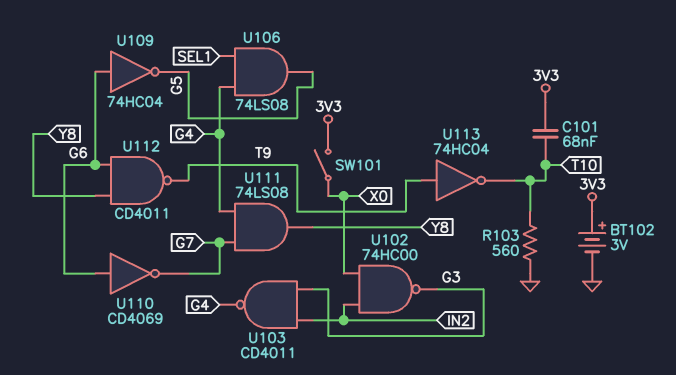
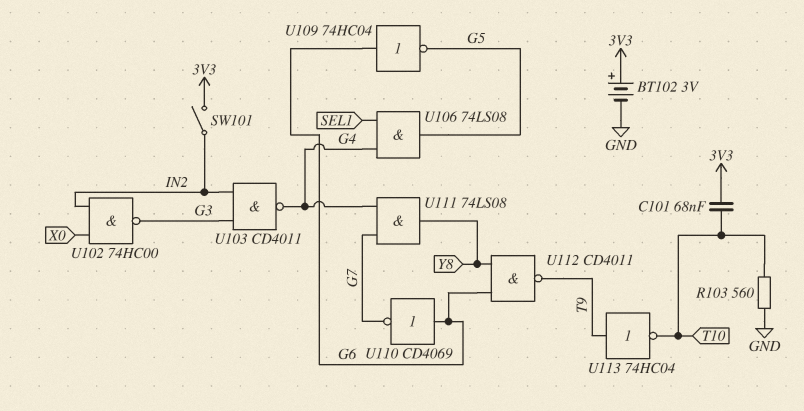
SW101: switch (3V3, X0) -> switch (3V3, IN2)

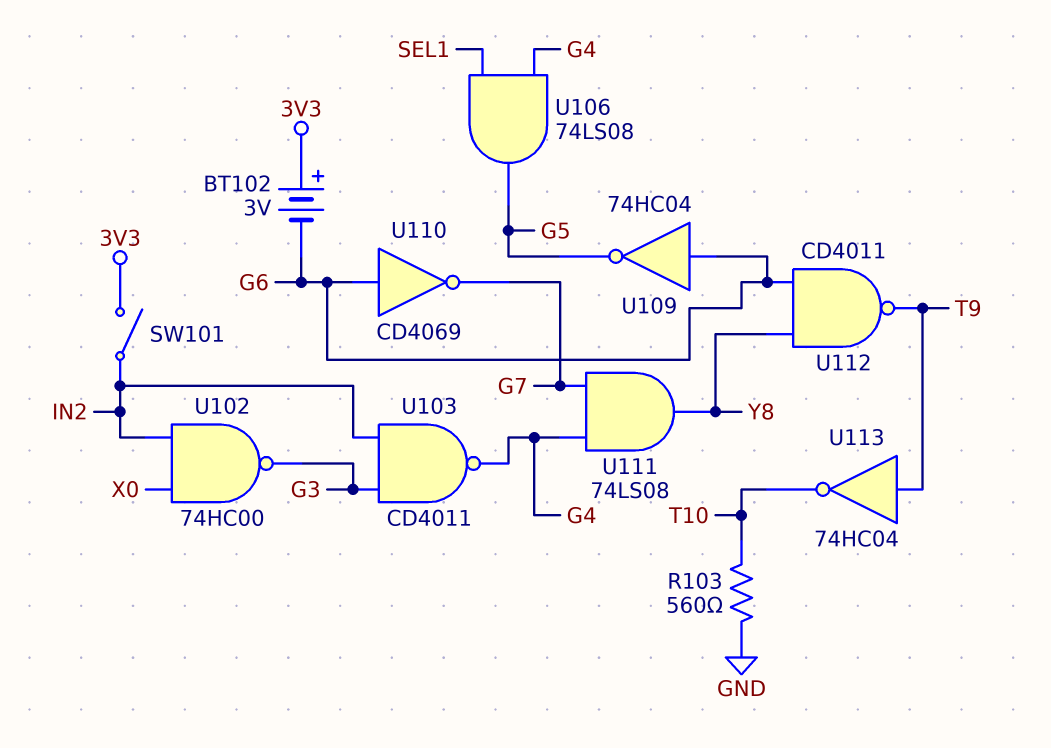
BT102: 3V (plus 3V3, minus GND) -> 3V (plus 3V3, minus G6)
C101: 68nF (3V3, T10) -> none

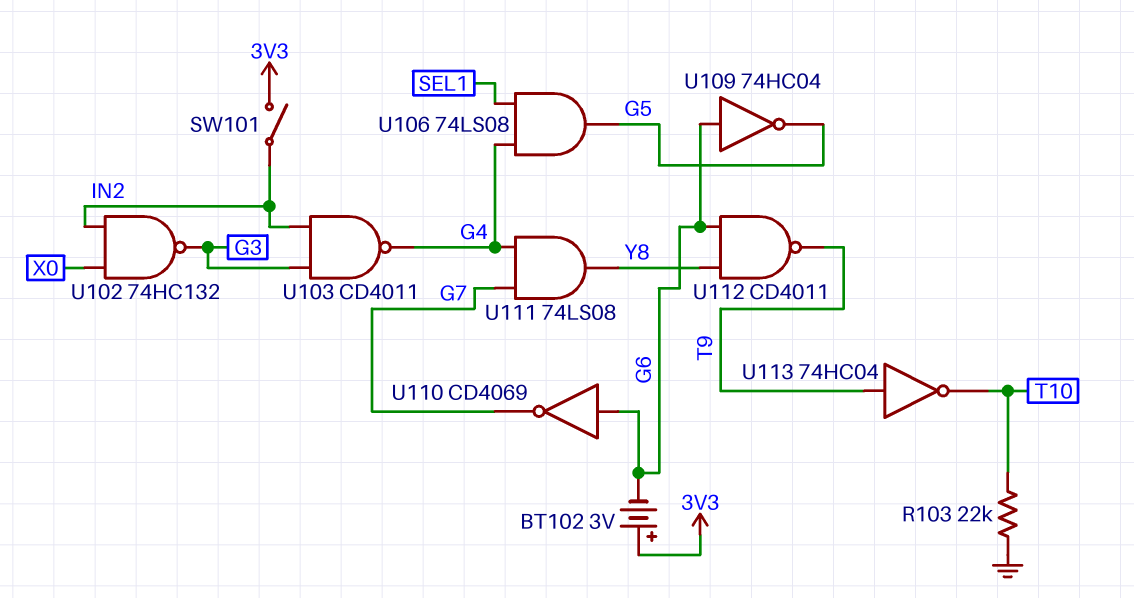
R103: 560 (GND, T10) -> 22k (GND, T10)
U102: NAND 74HC00 (in IN2, in X0, out G3) -> NAND 74HC132 (in IN2, in X0, out G3)

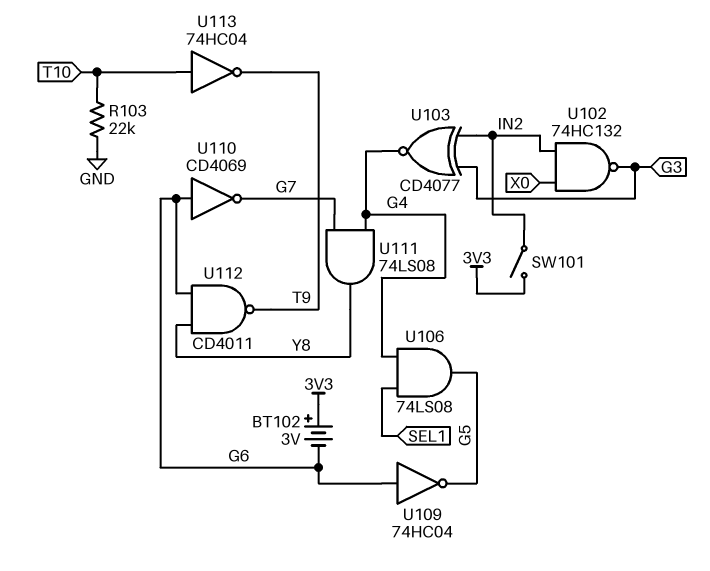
U103: NAND CD4011 (in G3, in IN2, out G4) -> XNOR CD4077 (in G3, in IN2, out G4)
U113: NOT 74HC04 (in T9, out T10) -> NOT 74HC04 (in T10, out T9)

